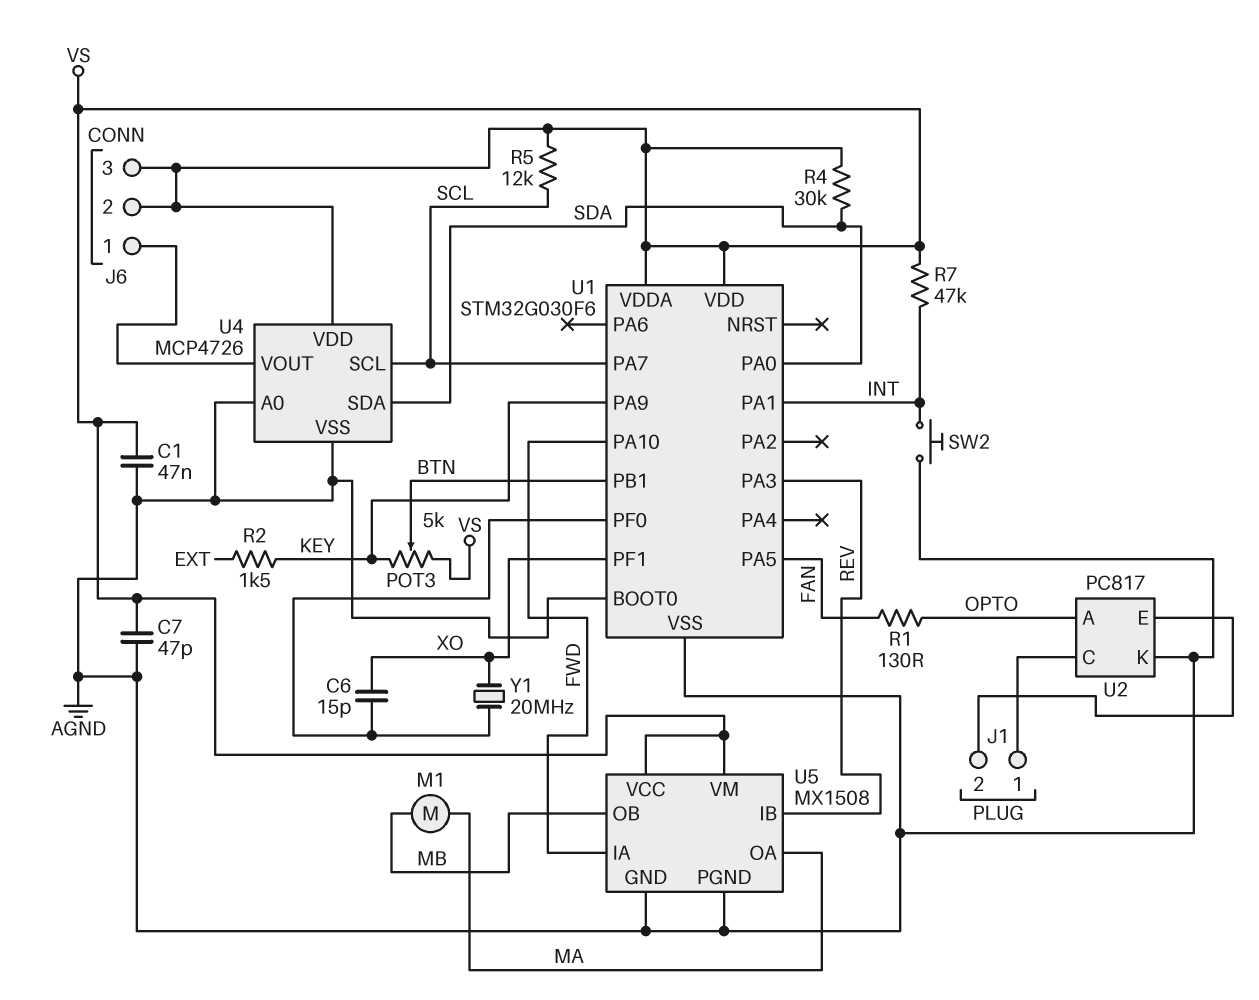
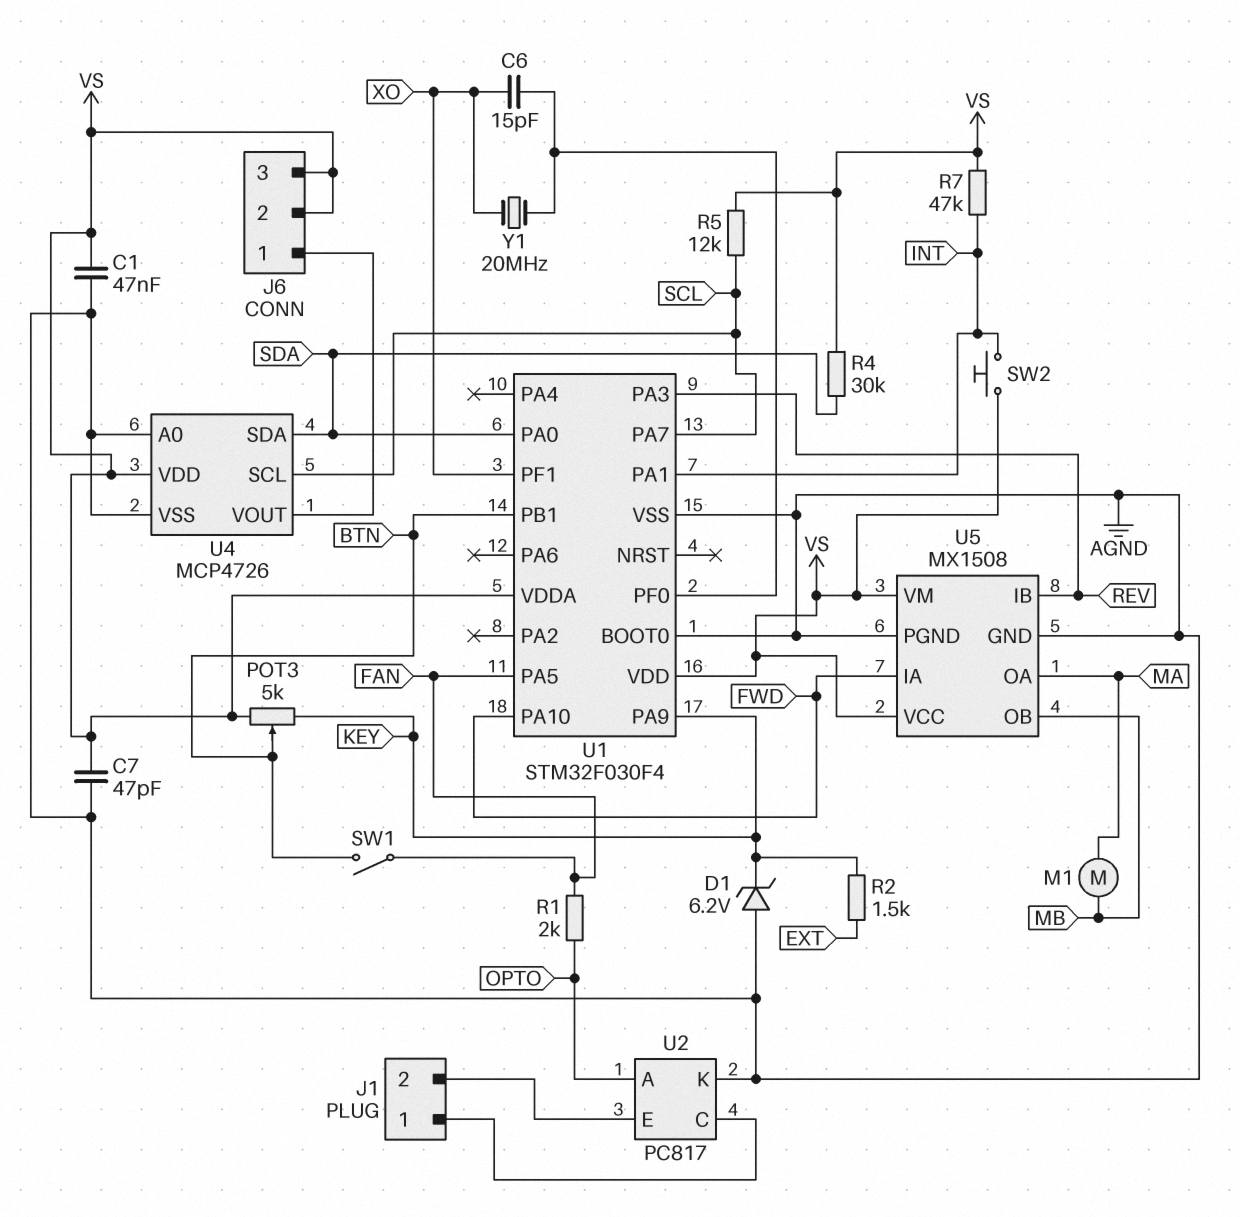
D1: none -> zener 6.2V (A AGND, K KEY)
R1: 130 (FAN, OPTO) -> 2k (FAN, OPTO)
SW1: none -> switch (BTN, FAN)
SW2: button (AGND, INT) -> button (INT, VS)
U1: STM32G030F6 -> STM32F030F4

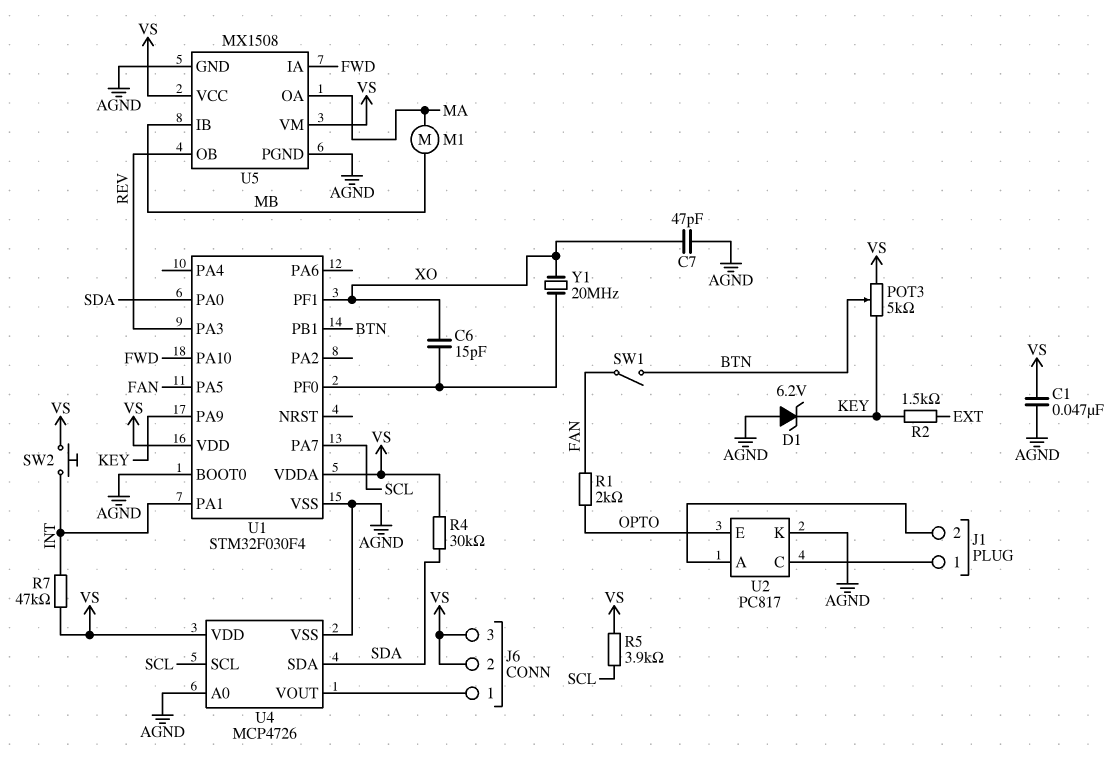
C7: 47pF (AGND, VS) -> 47pF (AGND, XO)
R5: 12k (SCL, VS) -> 3.9k (SCL, VS)
U2 pin A: OPTO -> J1/2
U2 pin E: J1/2 -> OPTO
U5 pin IB: REV -> MB
U5 pin OB: MB -> REV

